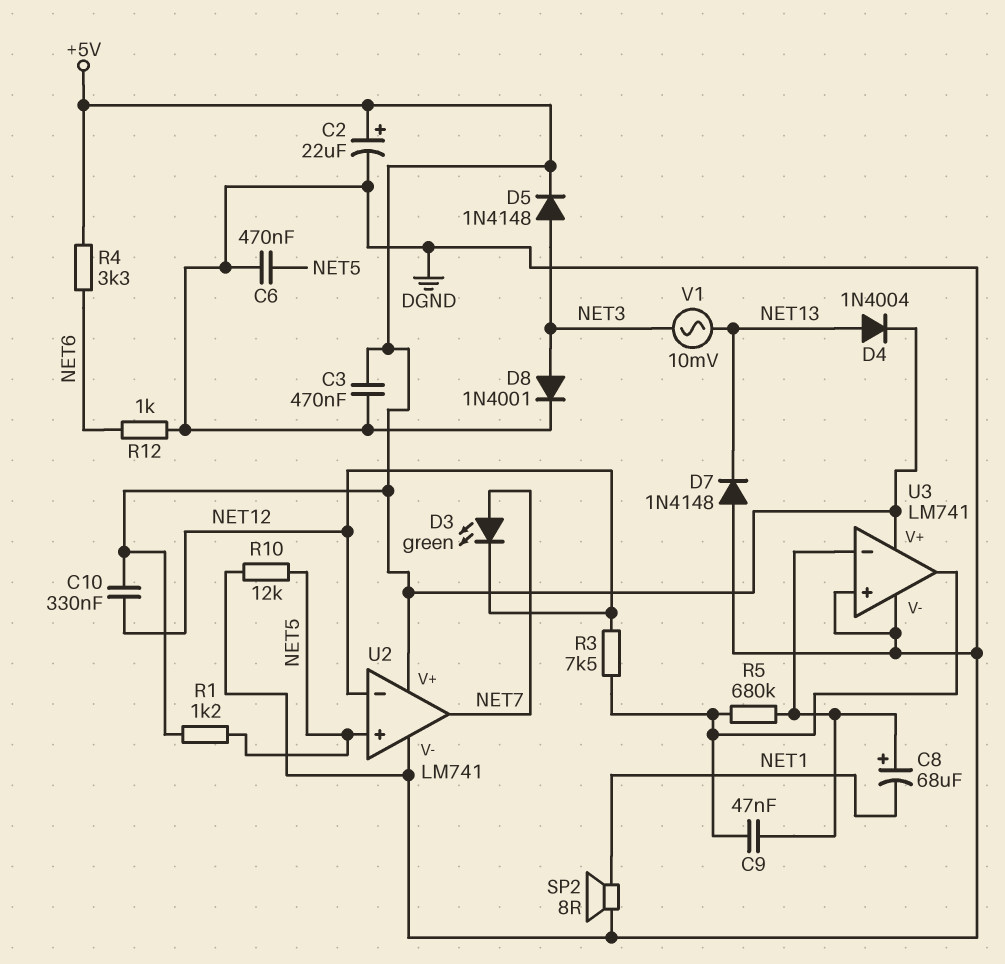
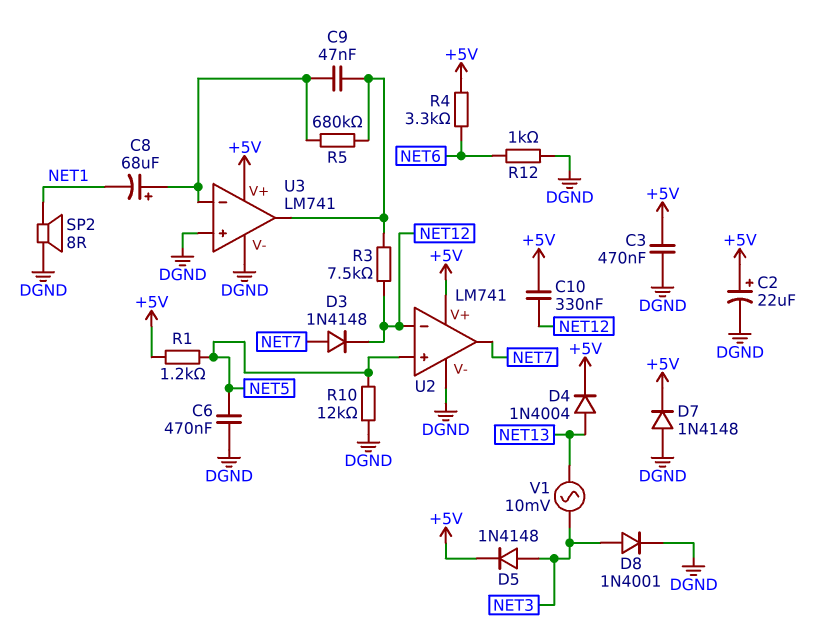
D3: LED green (A NET7, K NET12) -> diode 1N4148 (A NET7, K NET12)
D7: diode 1N4148 (A DGND, K NET13) -> diode 1N4148 (A DGND, K +5V)

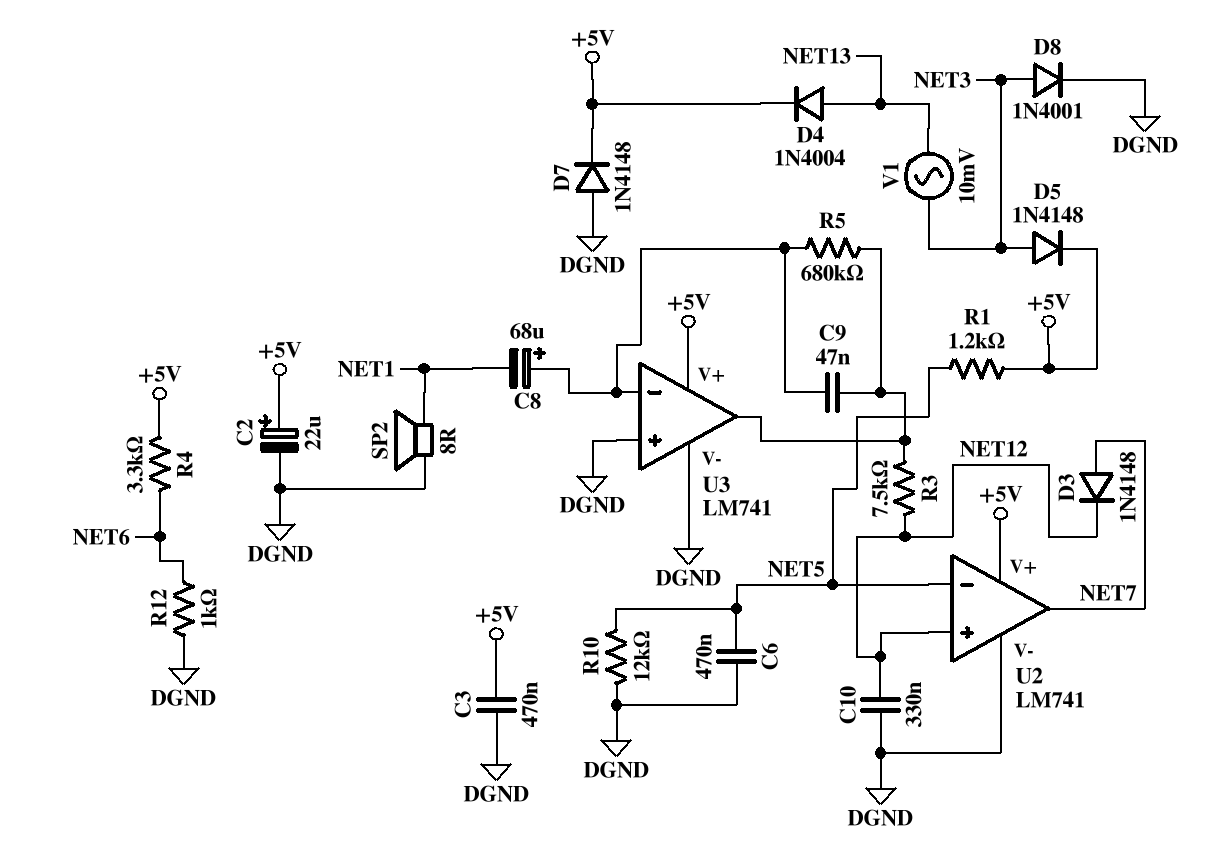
C10: 330nF (+5V, NET12) -> 330nF (DGND, NET12)
U2 pin in+: NET5 -> NET12
U2 pin in-: NET12 -> NET5

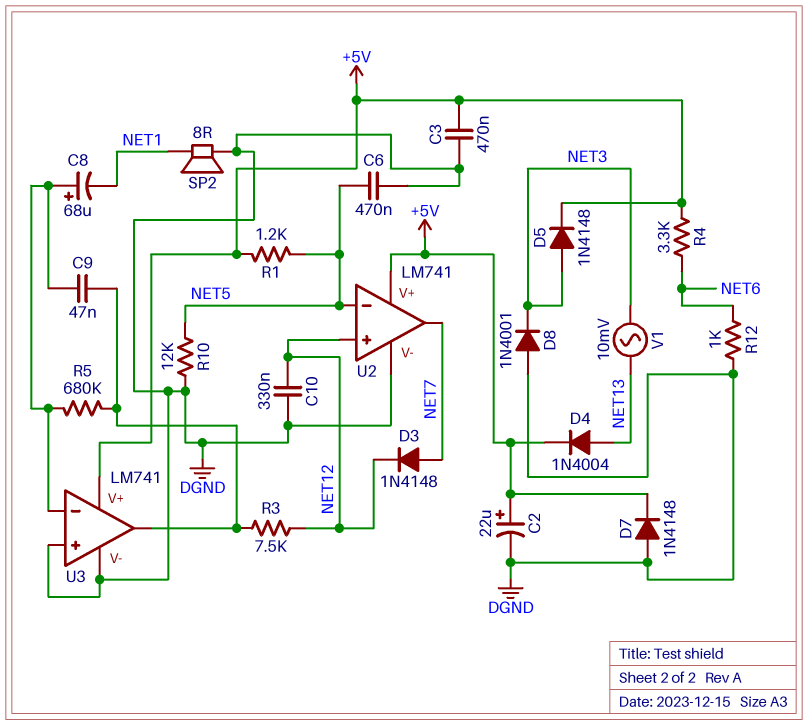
D8: diode 1N4001 (A NET3, K DGND) -> diode 1N4001 (A DGND, K NET3)

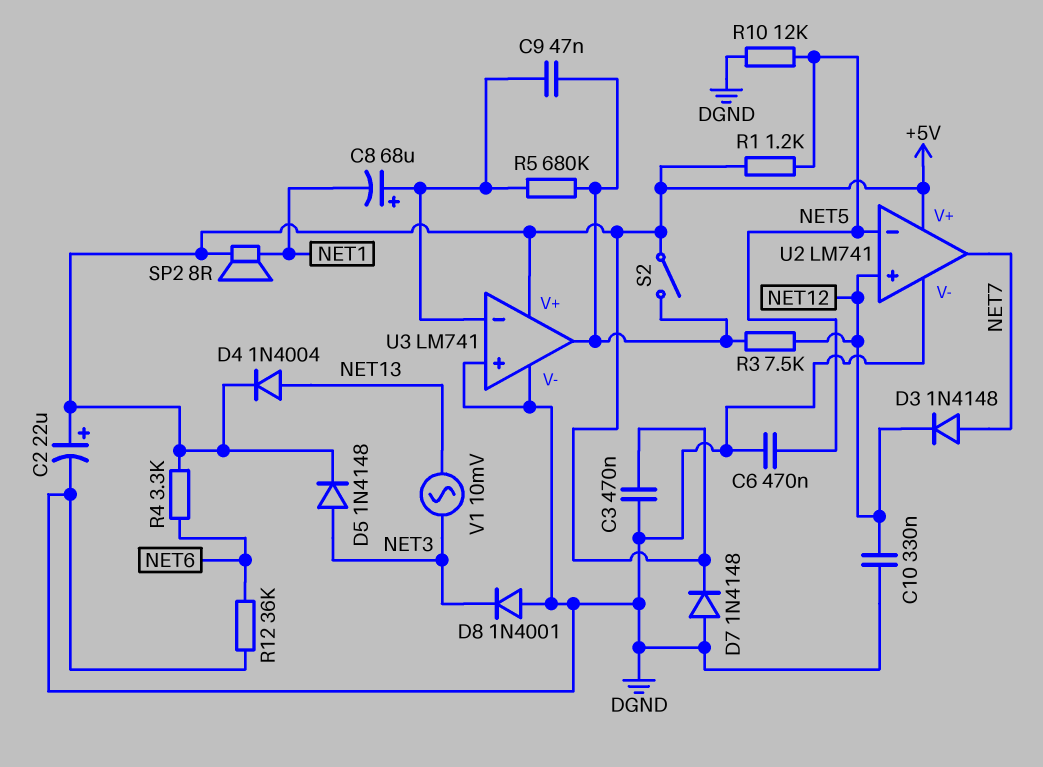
R12: 1k (DGND, NET6) -> 36k (DGND, NET6)
S2: none -> switch (+5V, U3/out)
SP2: speaker 8R (DGND, NET1) -> speaker 8R (+5V, NET1)

